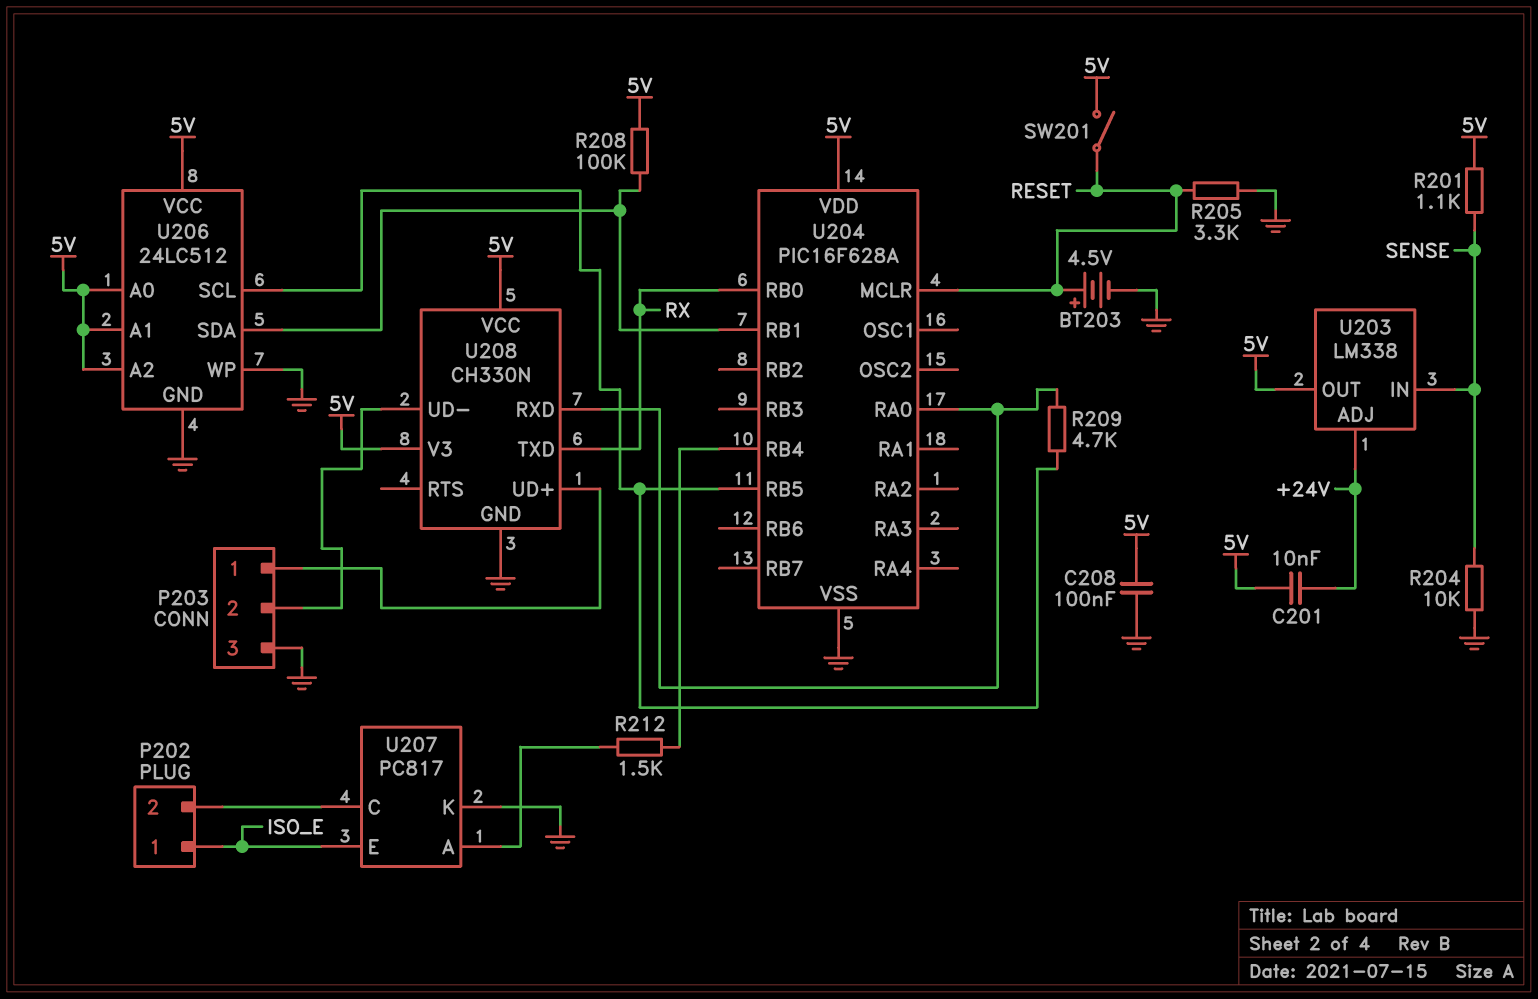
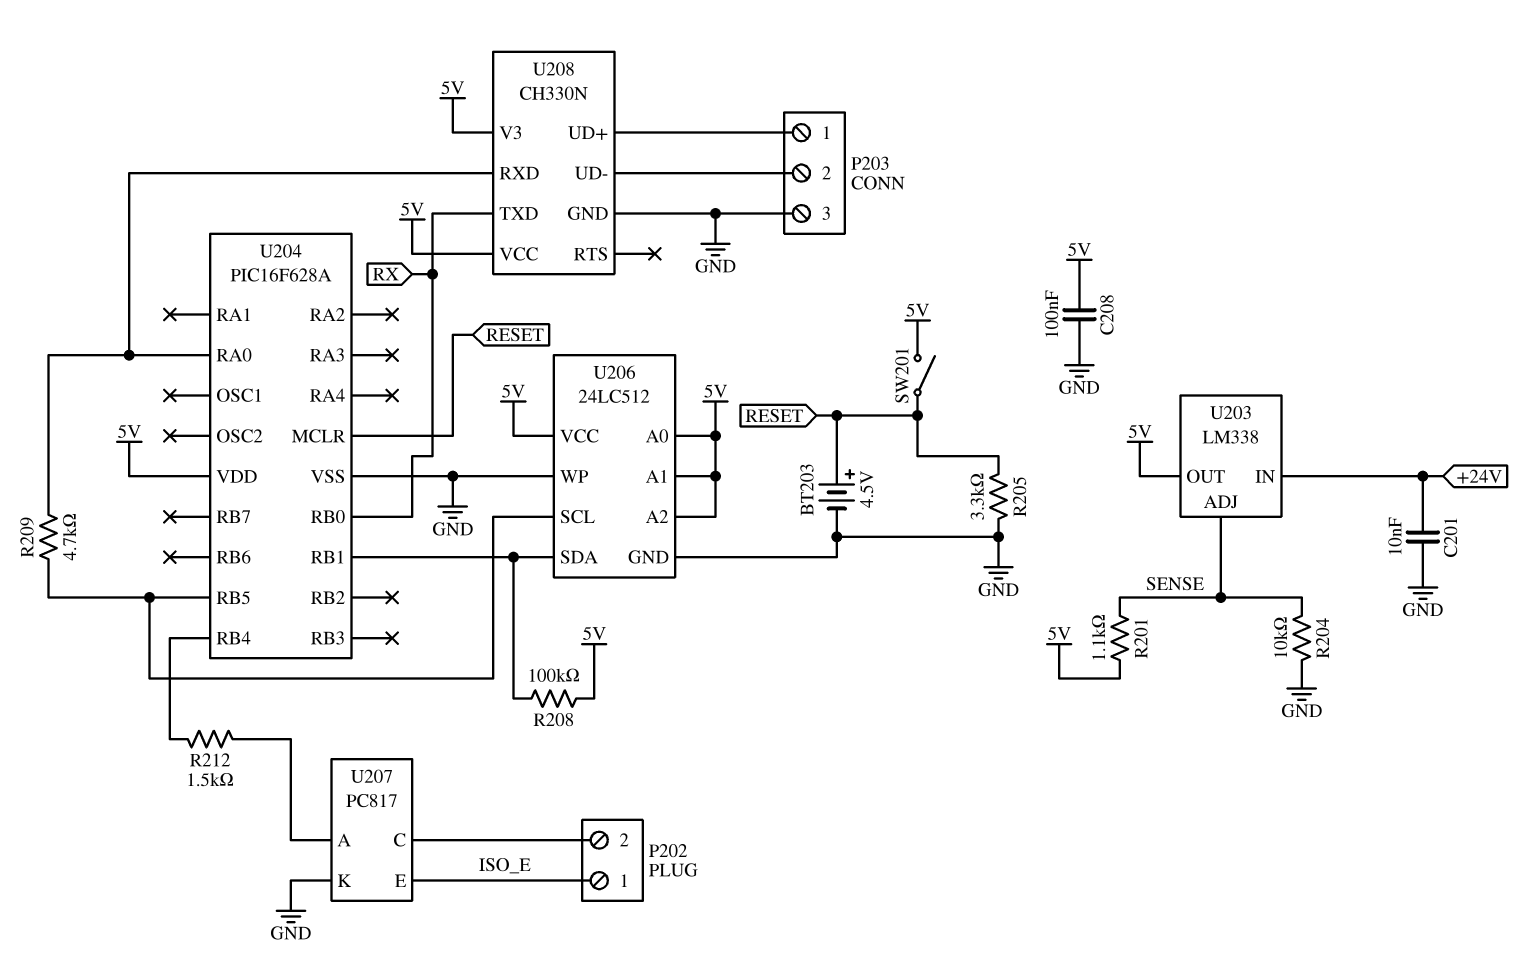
C201: 10nF (+24V, 5V) -> 10nF (+24V, GND)
U203 pin ADJ: +24V -> SENSE
U203 pin IN: SENSE -> +24V

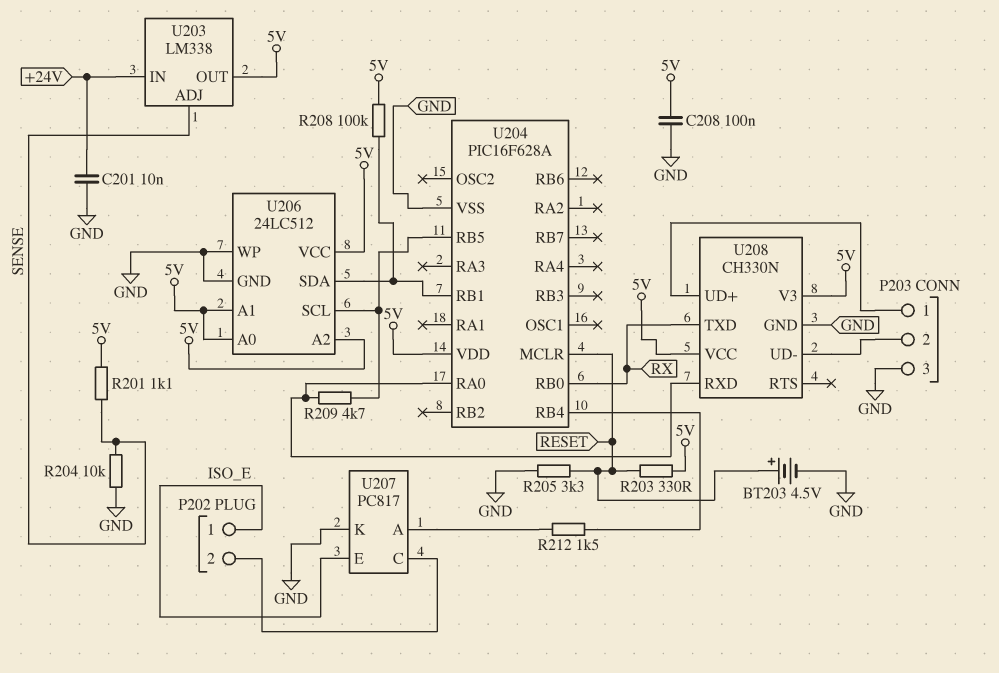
R203: none -> 330 (5V, RESET)
SW201: switch (5V, RESET) -> none

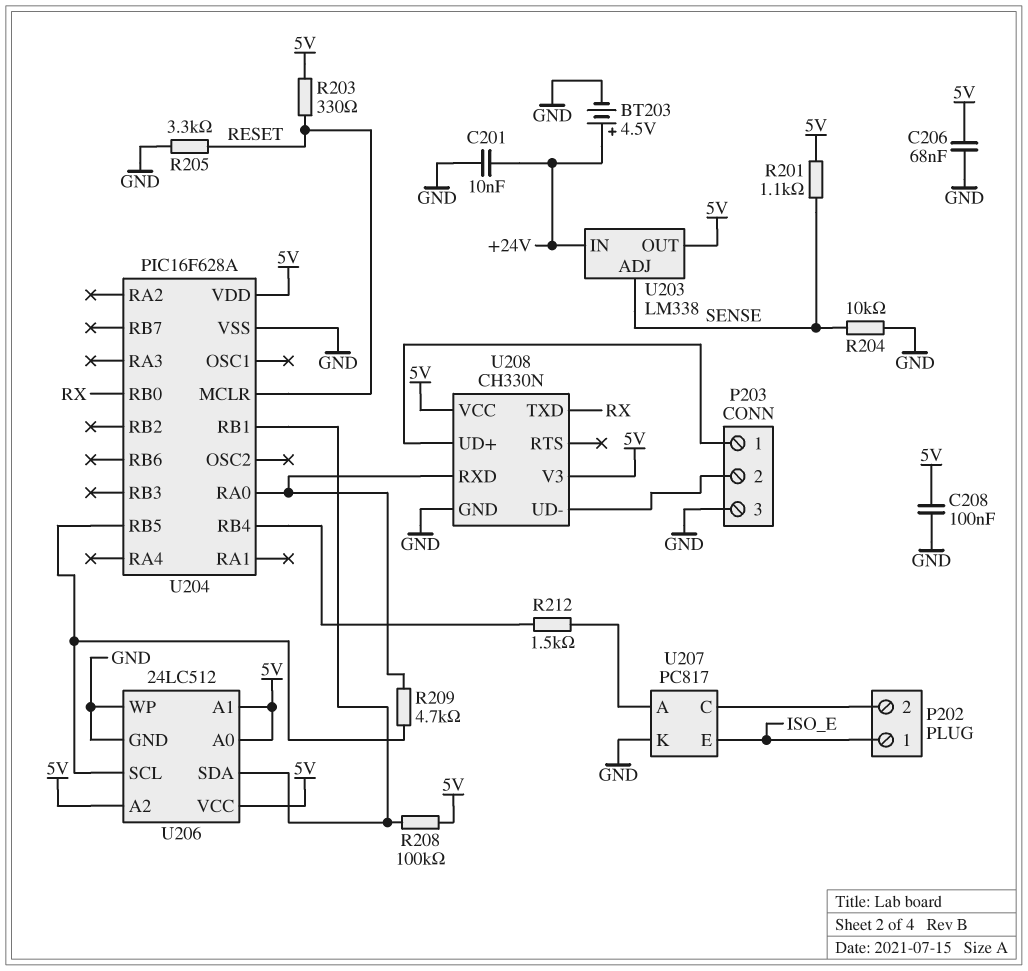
BT203: 4.5V (plus RESET, minus GND) -> 4.5V (plus +24V, minus GND)
C206: none -> 68nF (5V, GND)

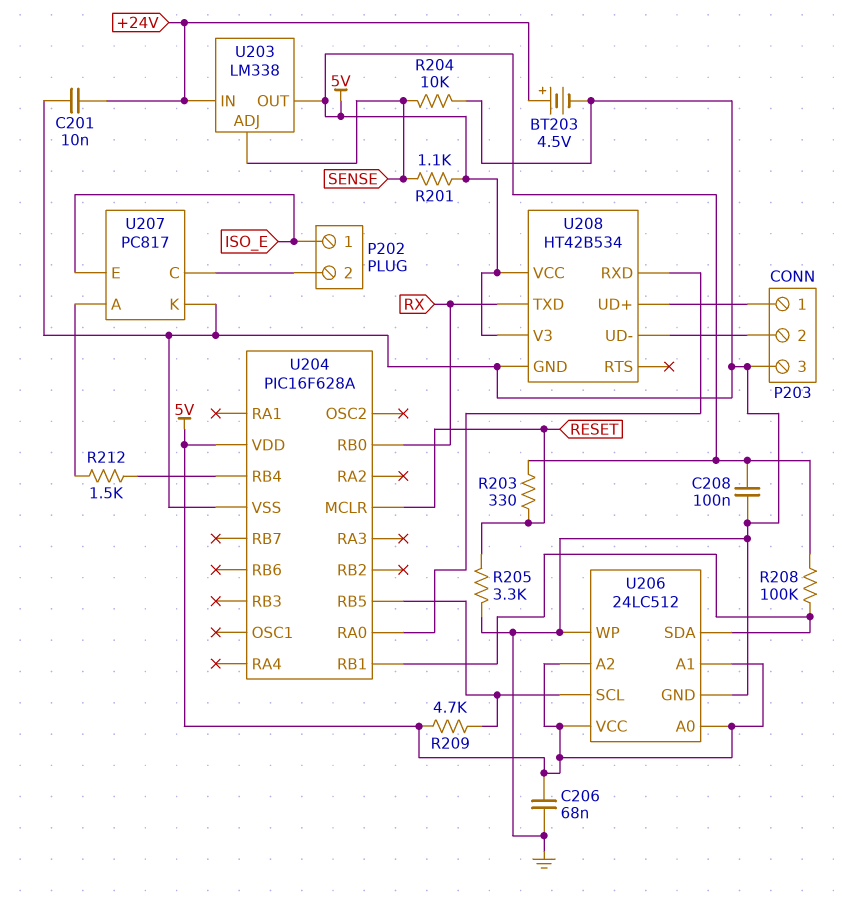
R209: 4.7k (U204/RA0, U204/RB5) -> 4.7k (5V, U204/RB5)
U208: CH330N -> HT42B534

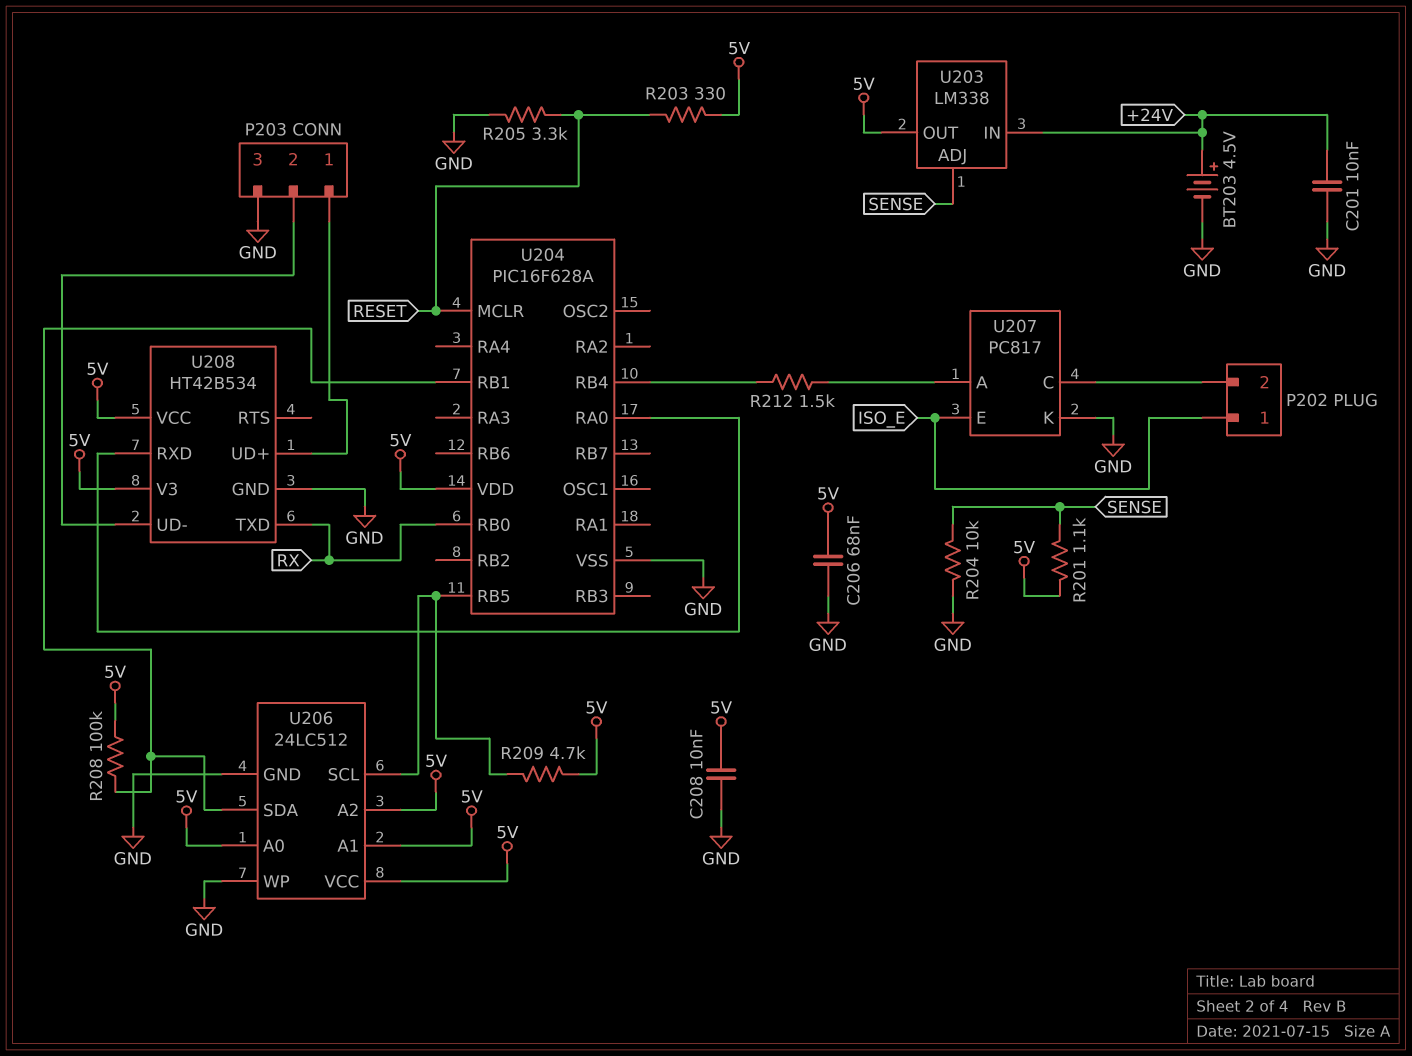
C208: 100nF (5V, GND) -> 10nF (5V, GND)

